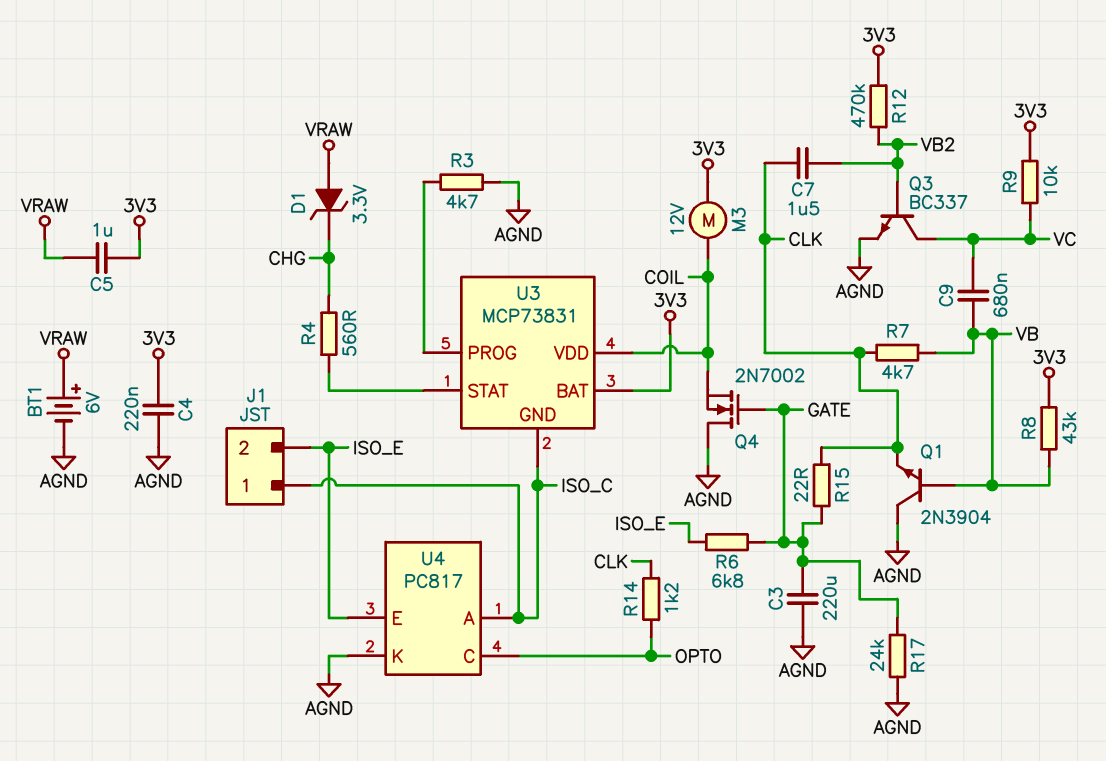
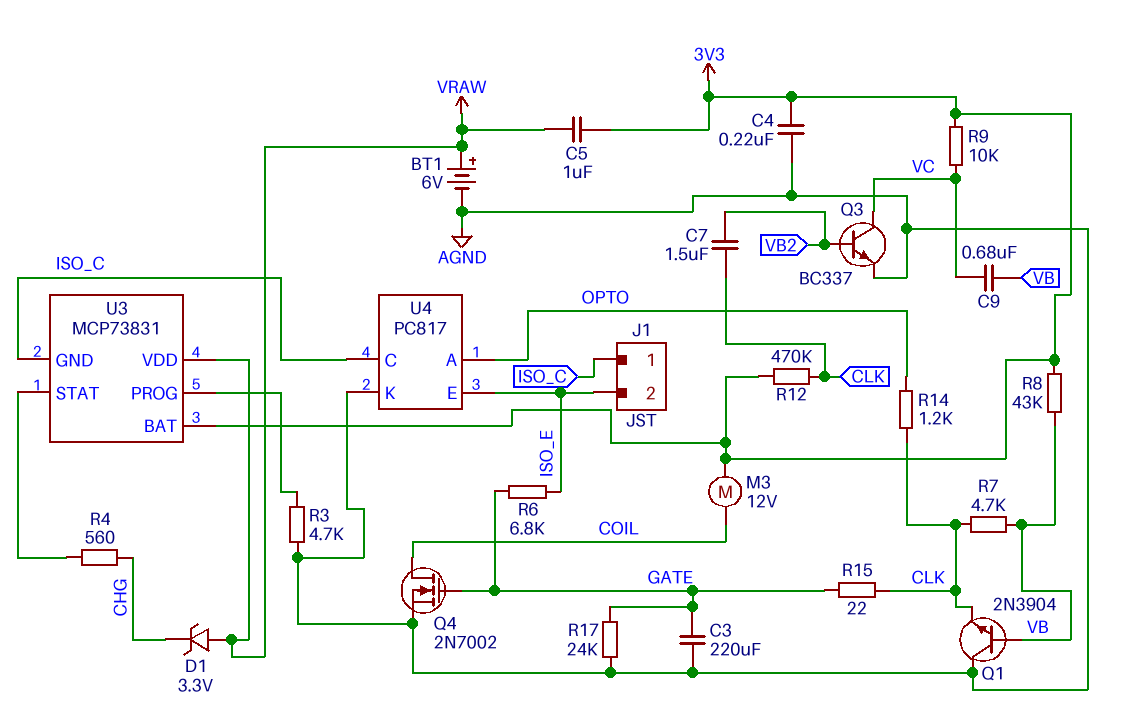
Q4: NMOS 2N7002 (G GATE, D AGND, S COIL) -> NMOS 2N7002 (G GATE, D COIL, S AGND)
R12: 470k (3V3, VB2) -> 470k (3V3, CLK)
U3 pin VDD: COIL -> VRAW
U4 pin A: ISO_C -> OPTO
U4 pin C: OPTO -> ISO_C

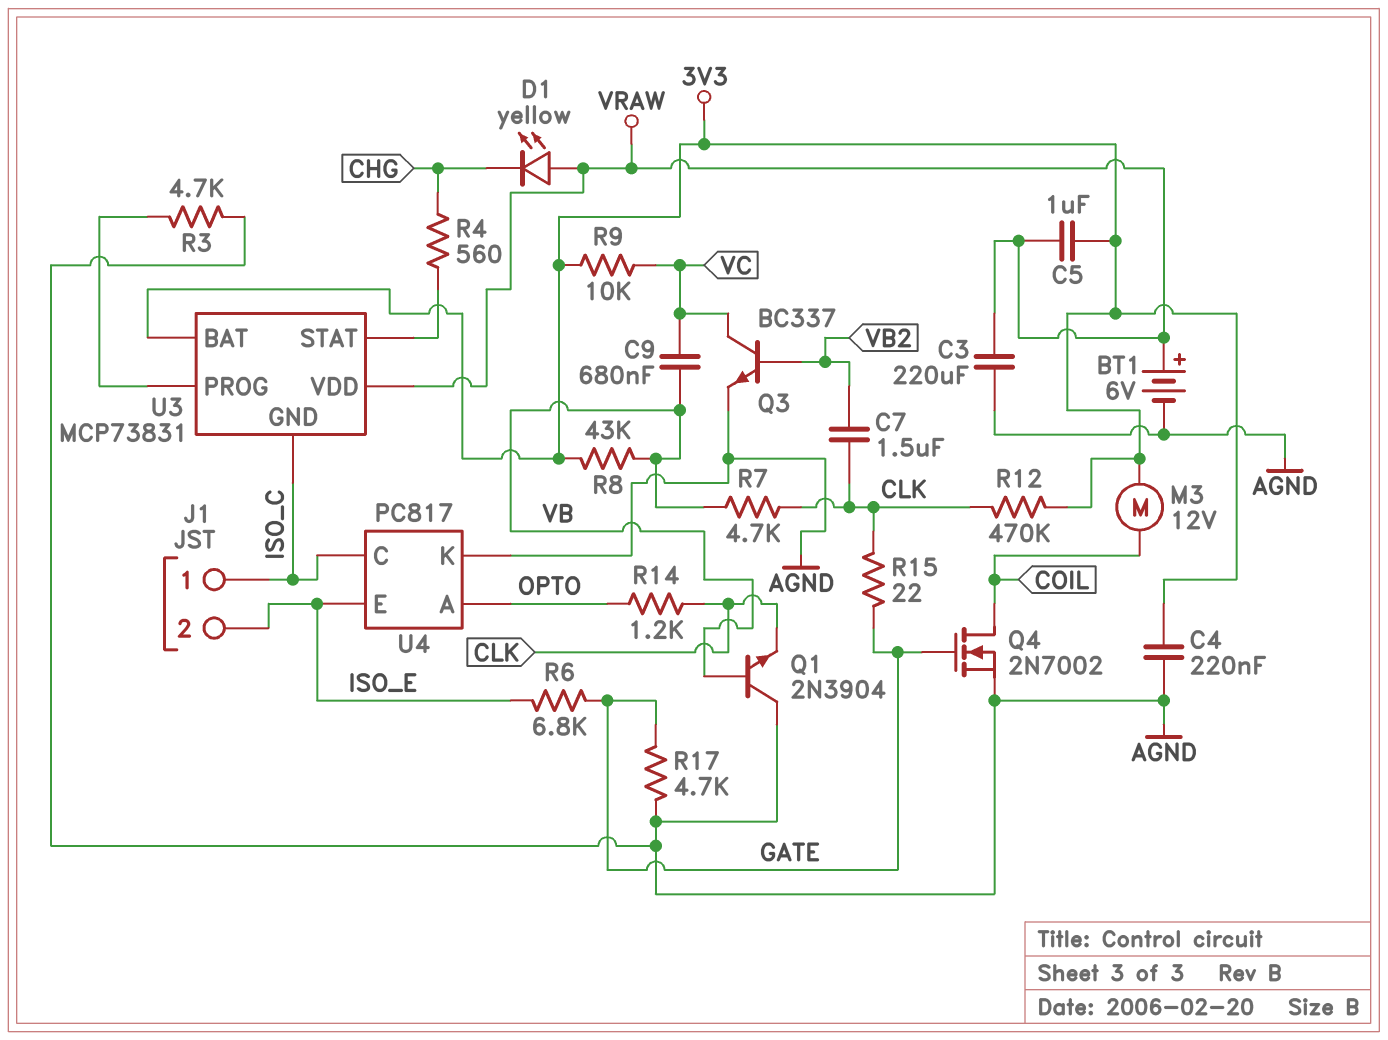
C3: 220uF (AGND, GATE) -> 220uF (AGND, VRAW)
D1: zener 3.3V (A VRAW, K CHG) -> LED yellow (A VRAW, K CHG)
R17: 24k (AGND, GATE) -> 4.7k (AGND, GATE)

